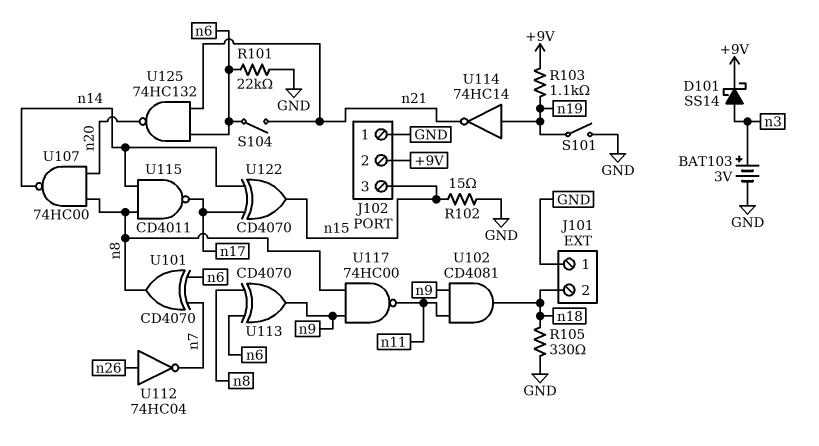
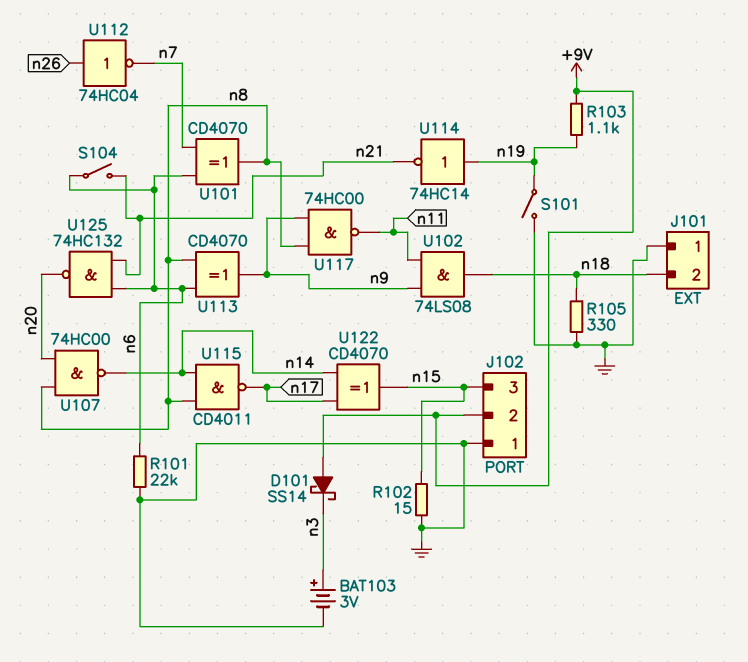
D101: schottky SS14 (A n3, K +9V) -> schottky SS14 (A +9V, K n3)
U102: AND CD4081 (in n9, in n11, out n18) -> AND 74LS08 (in n9, in n11, out n18)

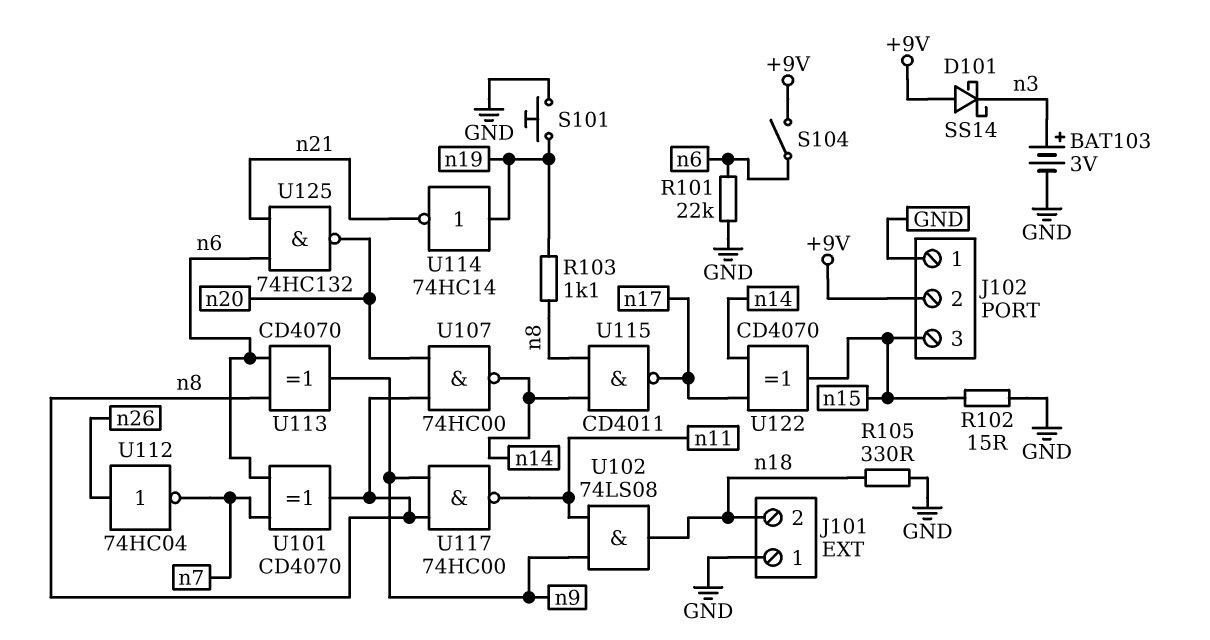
R103: 1.1k (+9V, n19) -> 1.1k (n8, n19)
S101: switch (GND, n19) -> button (GND, n19)
S104: switch (n6, n21) -> switch (+9V, n6)

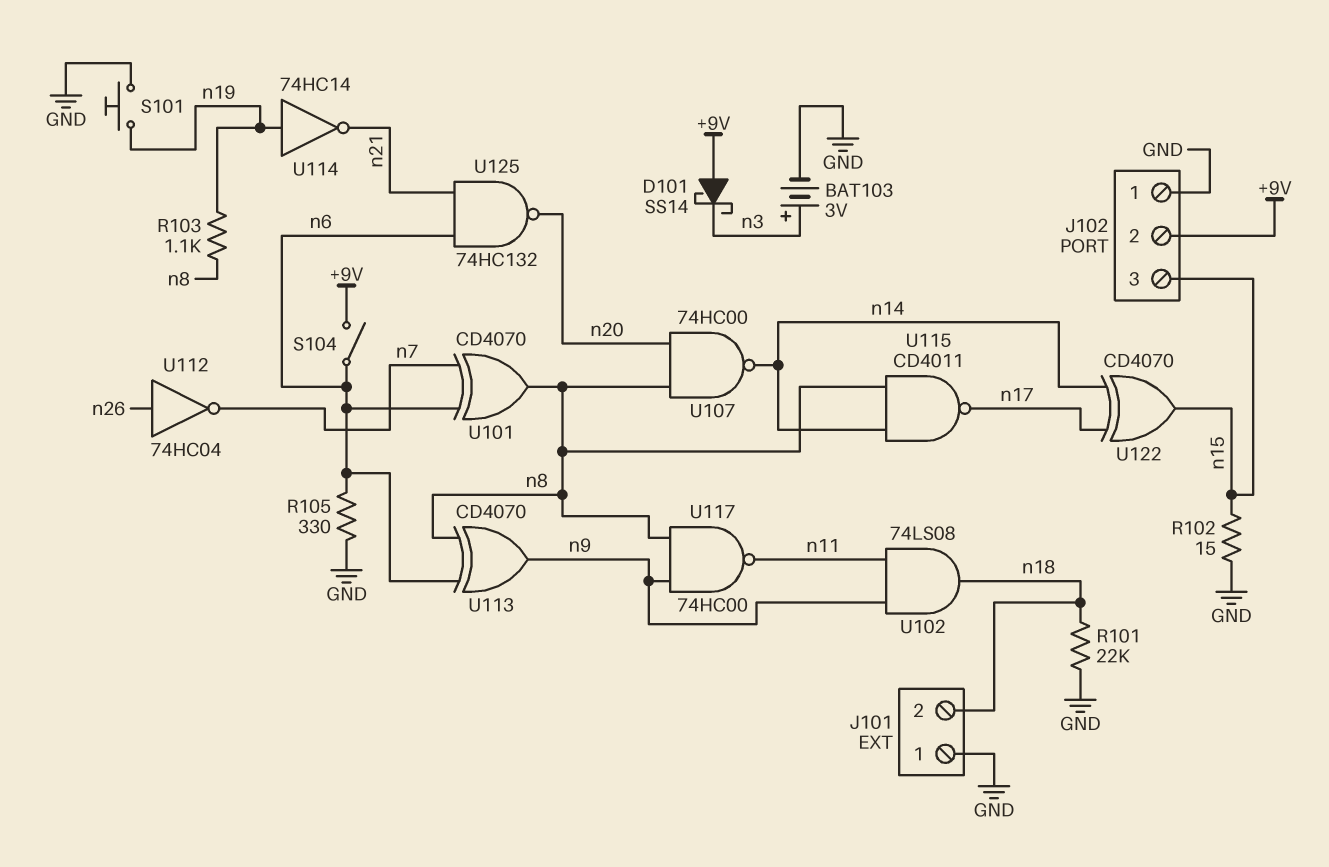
R101: 22k (GND, n6) -> 22k (GND, n18)
R105: 330 (GND, n18) -> 330 (GND, n6)

